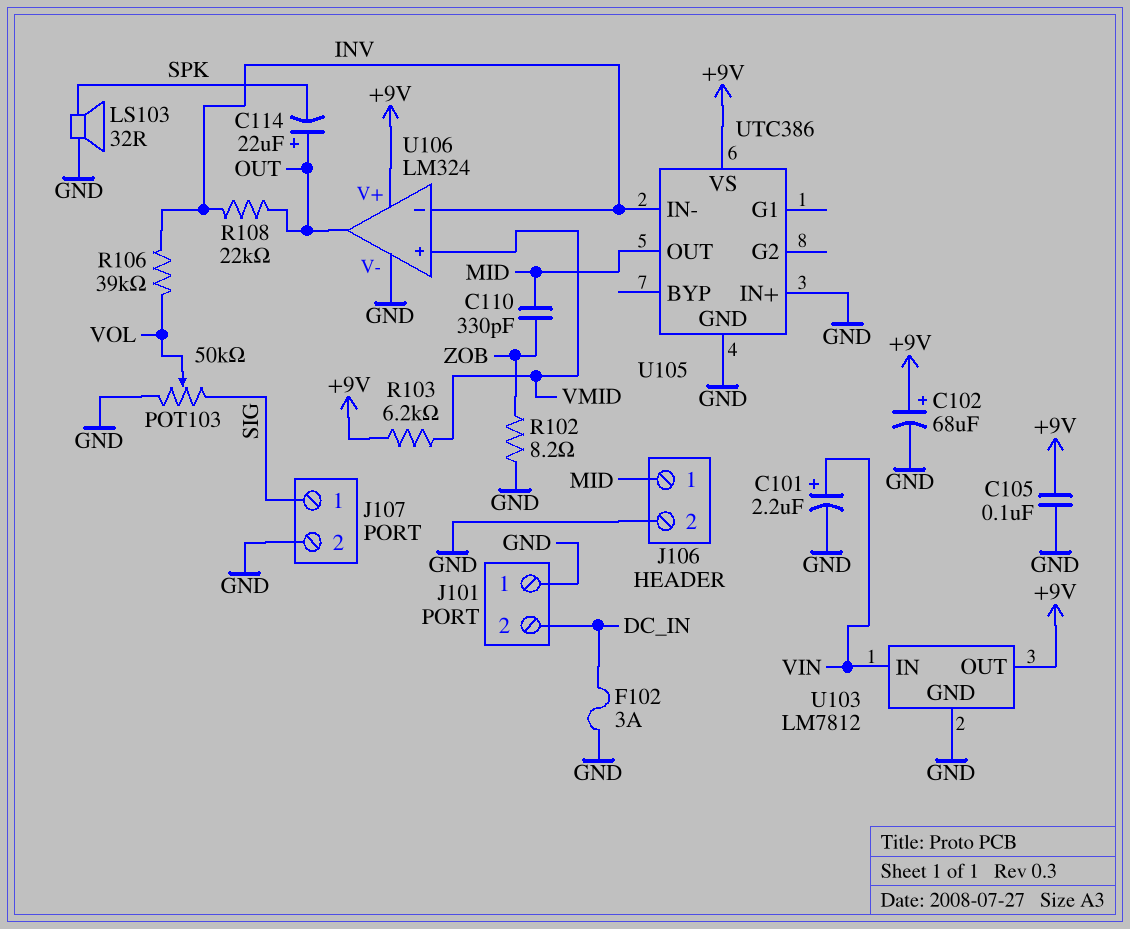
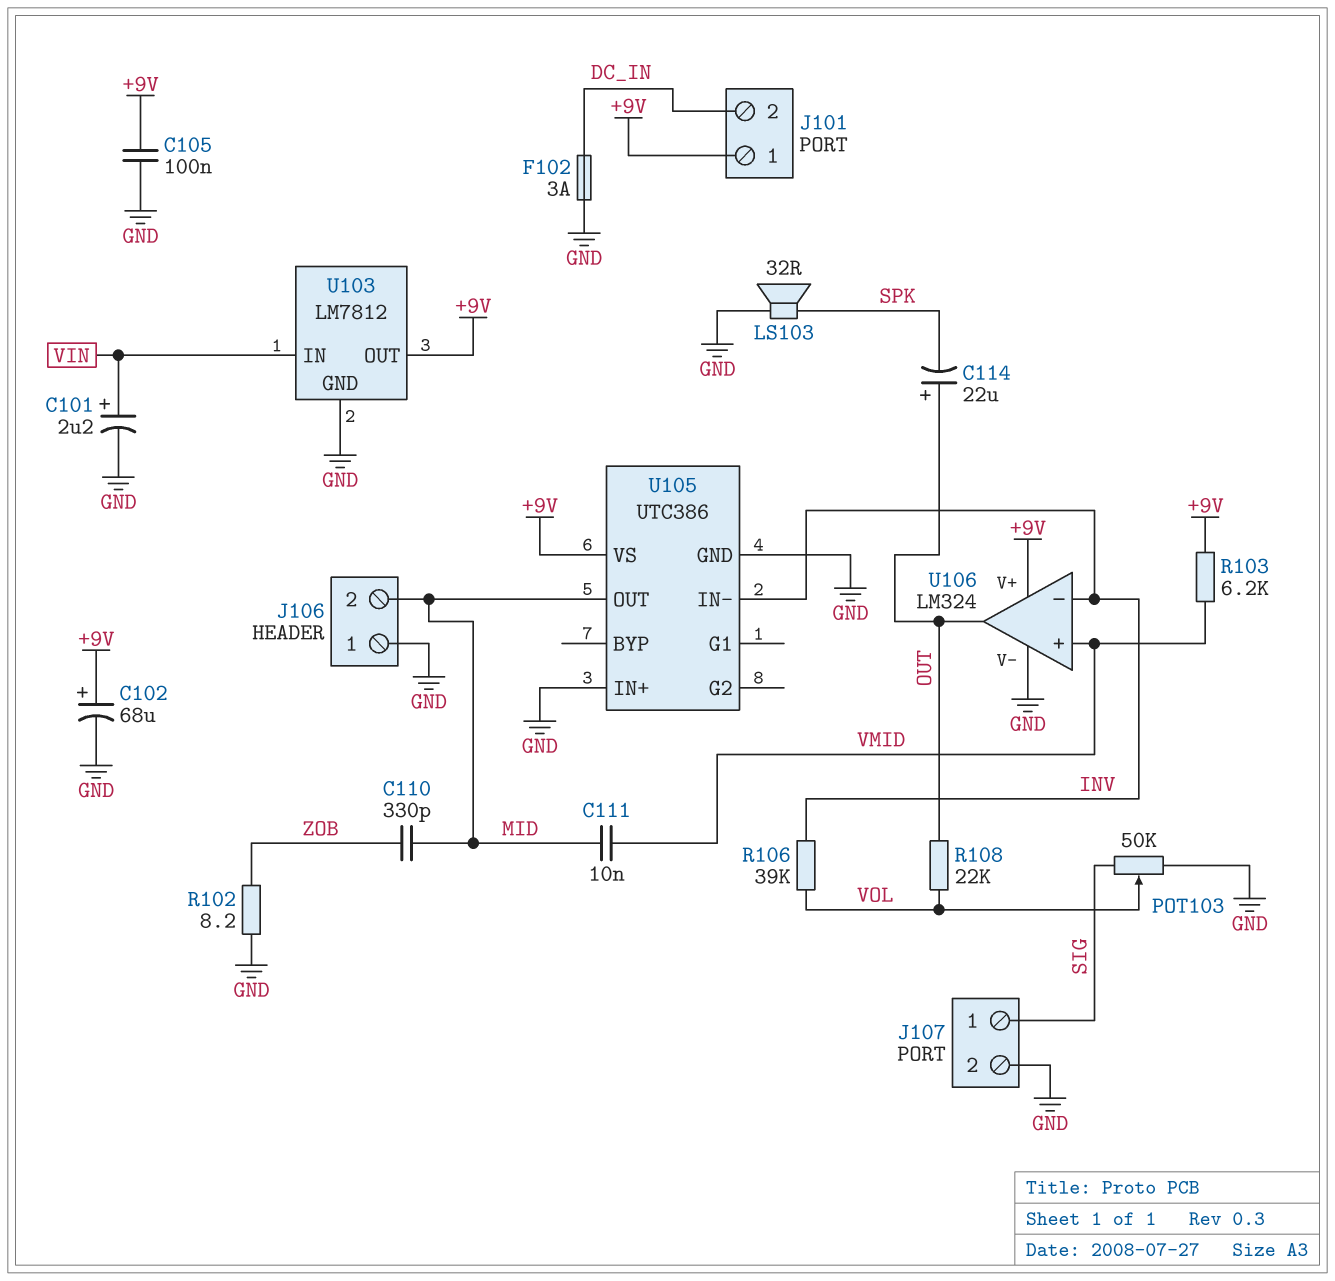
C111: none -> 10nF (MID, VMID)
J101 pin 1: GND -> +9V
J106 pin 1: MID -> GND
J106 pin 2: GND -> MID
R108: 22k (INV, OUT) -> 22k (OUT, VOL)

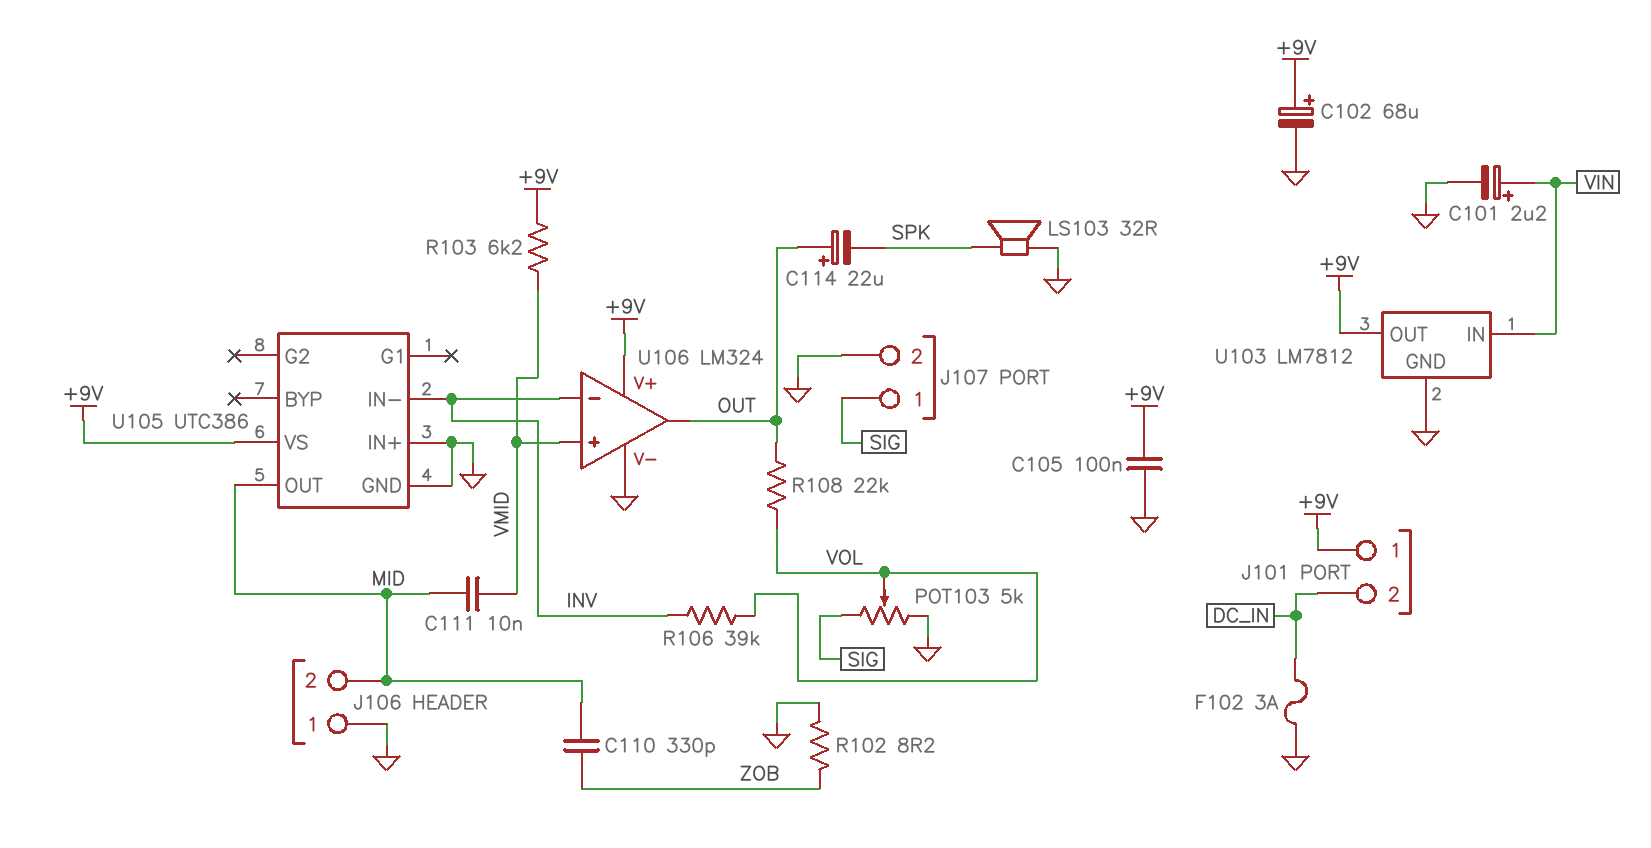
POT103: 50k (GND, SIG, wiper VOL) -> 5k (GND, SIG, wiper VOL)

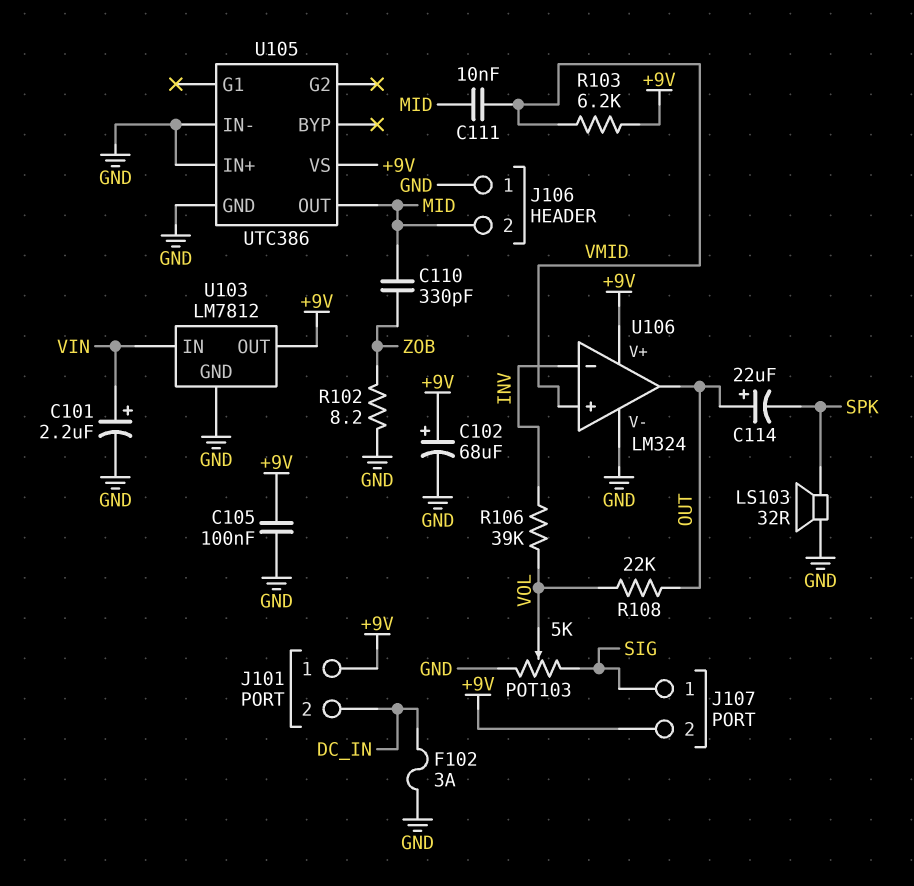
J107 pin 2: GND -> +9V
U105 pin IN-: INV -> GND

